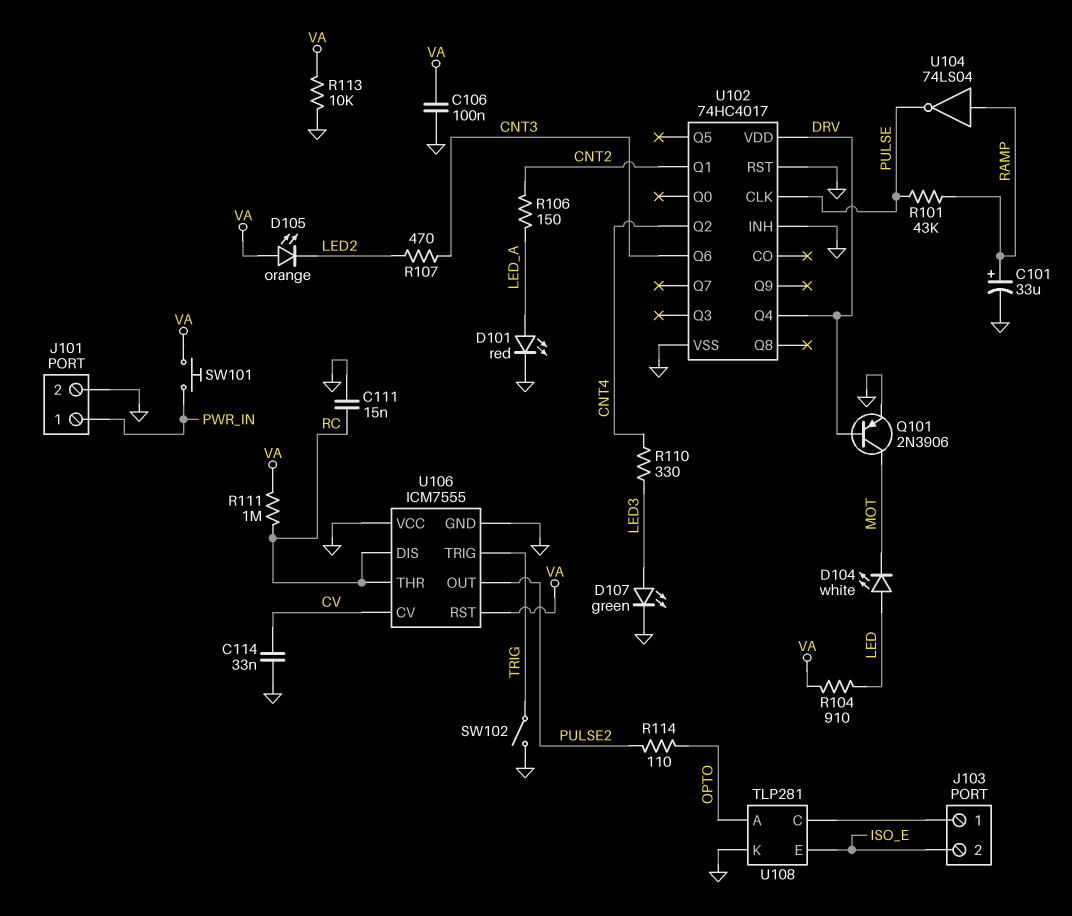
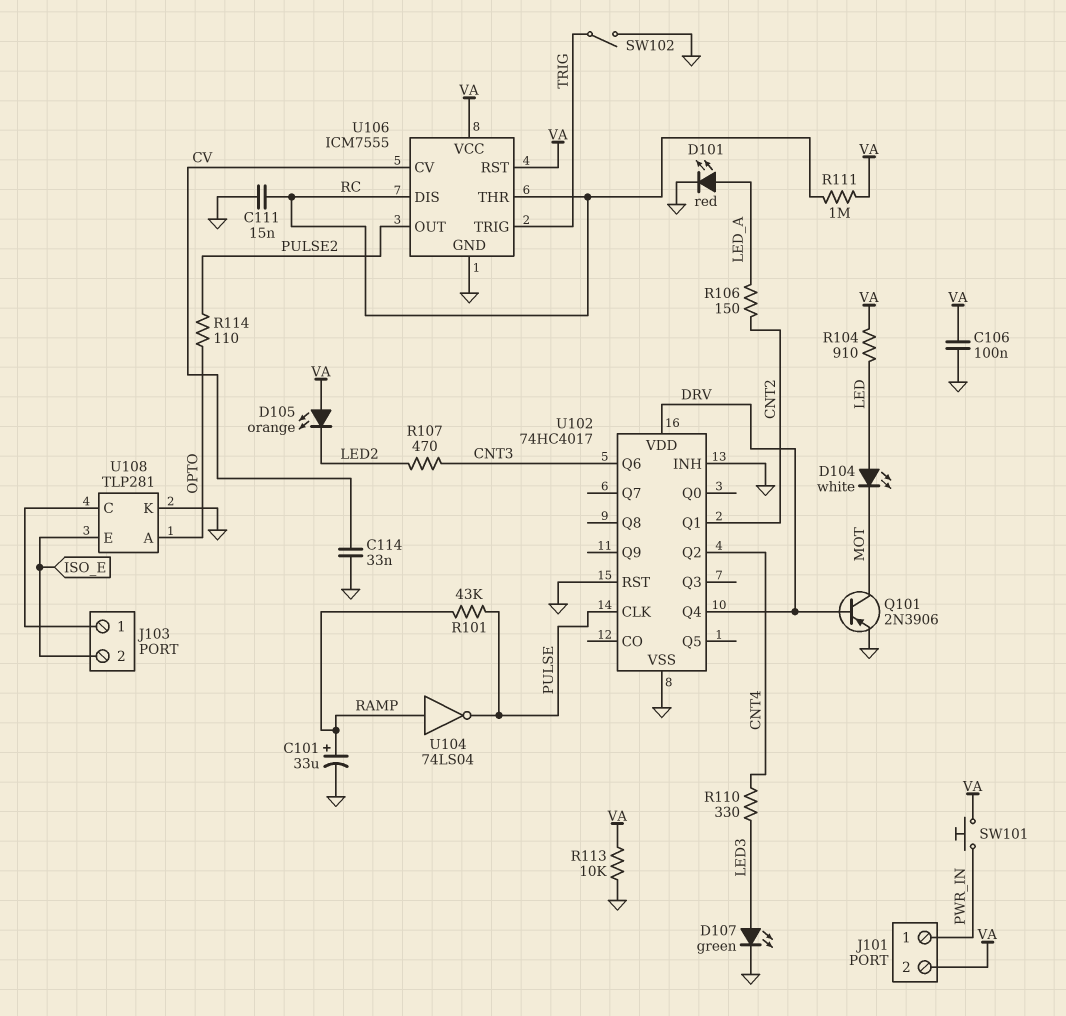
J101 pin 2: GND -> VA
U106 pin VCC: GND -> VA

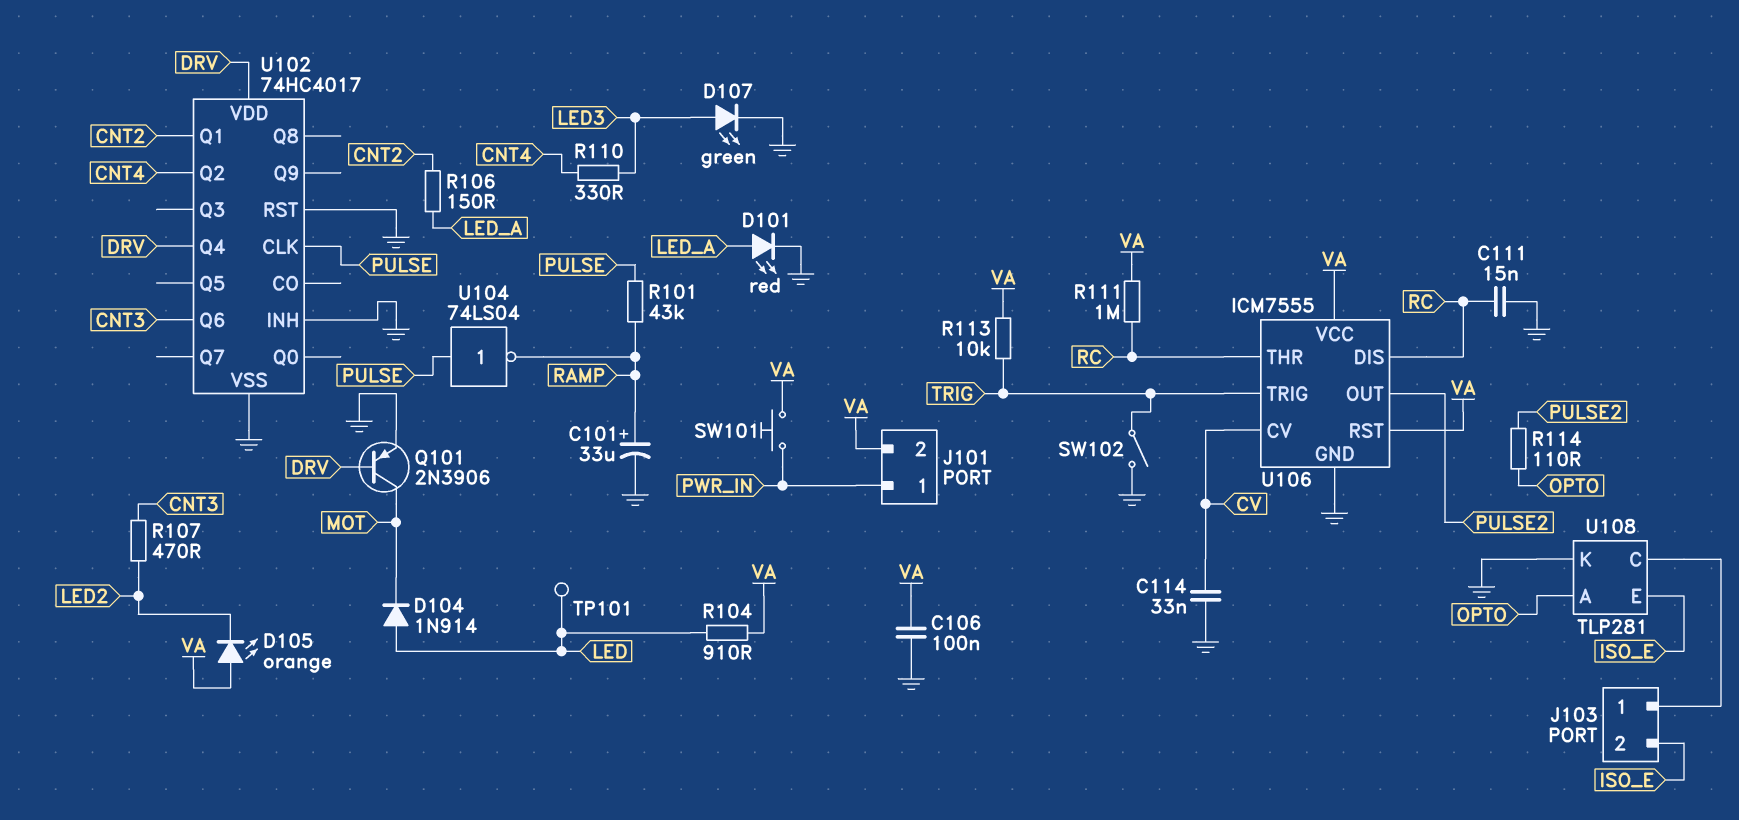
D104: LED white (A LED, K MOT) -> diode 1N914 (A LED, K MOT)
R113: 10k (GND, VA) -> 10k (TRIG, VA)
TP101: none -> test point (LED)
U104: NOT 74LS04 (in RAMP, out PULSE) -> NOT 74LS04 (in PULSE, out RAMP)

